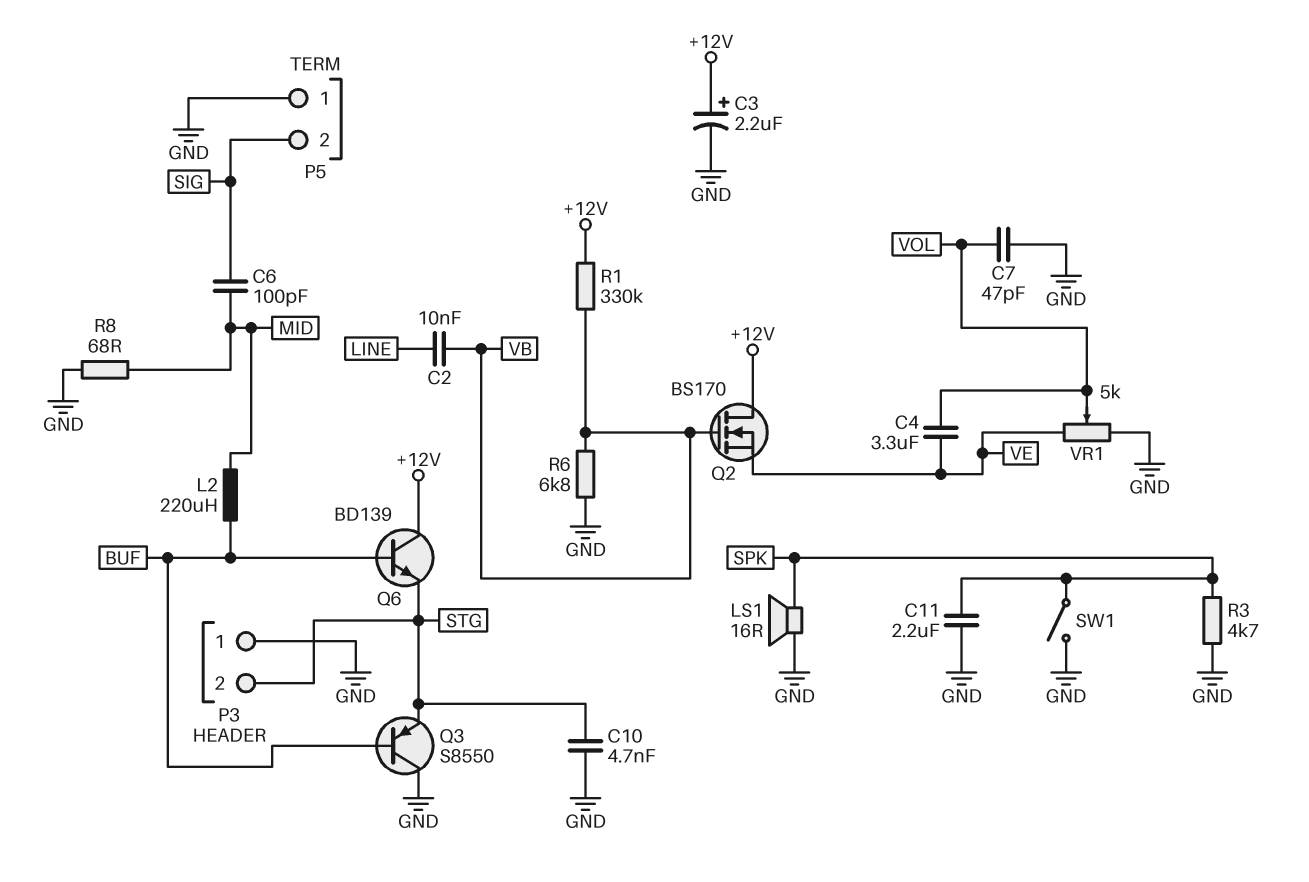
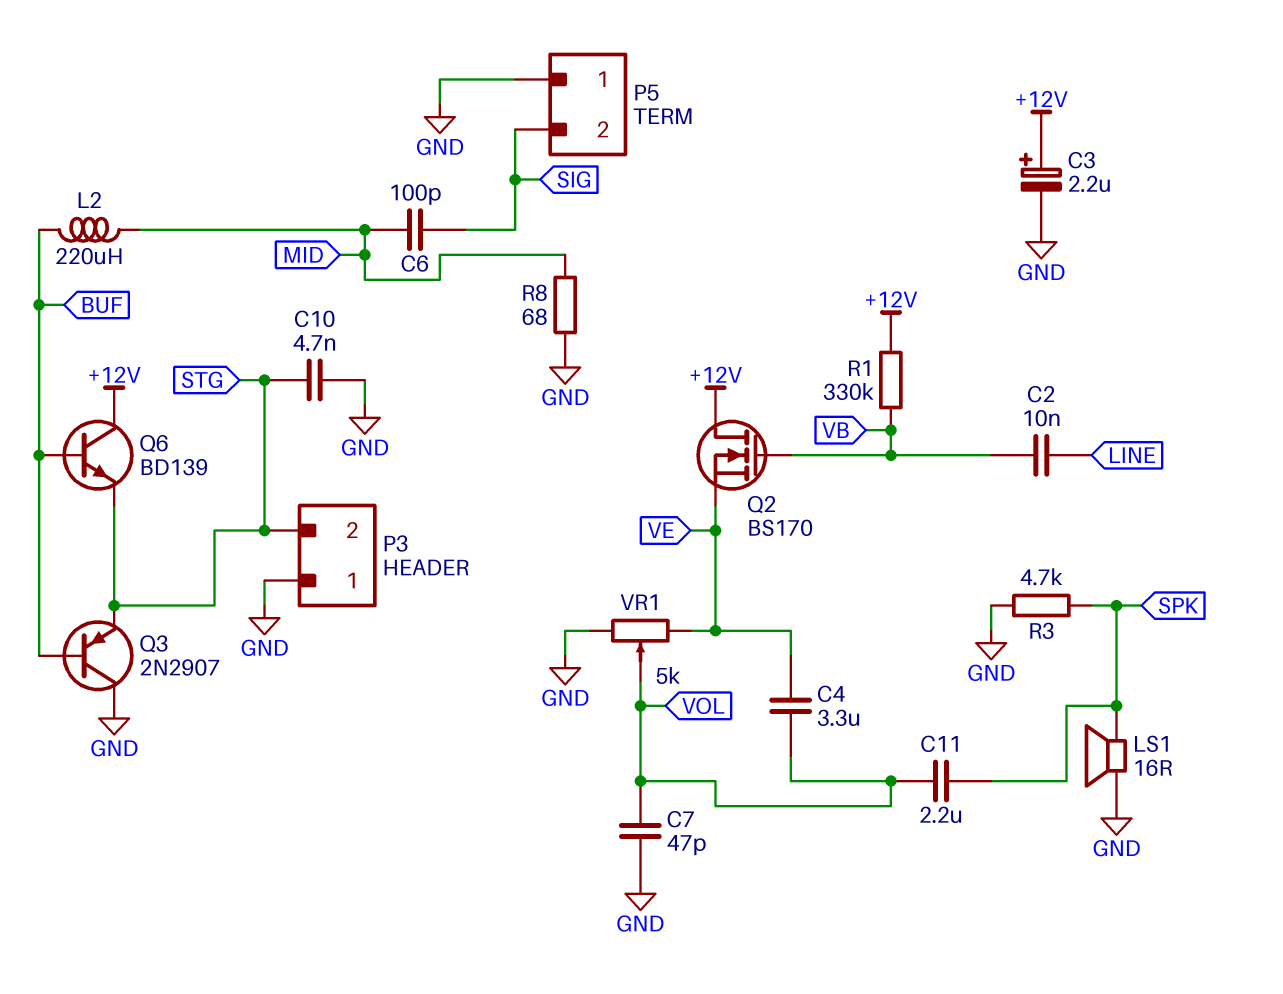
C11: 2.2uF (GND, SPK) -> 2.2uF (SPK, VOL)
Q3: PNP S8550 (B BUF, C GND, E STG) -> PNP 2N2907 (B BUF, C GND, E STG)
R6: 6.8k (GND, VB) -> none
SW1: switch (GND, SPK) -> none

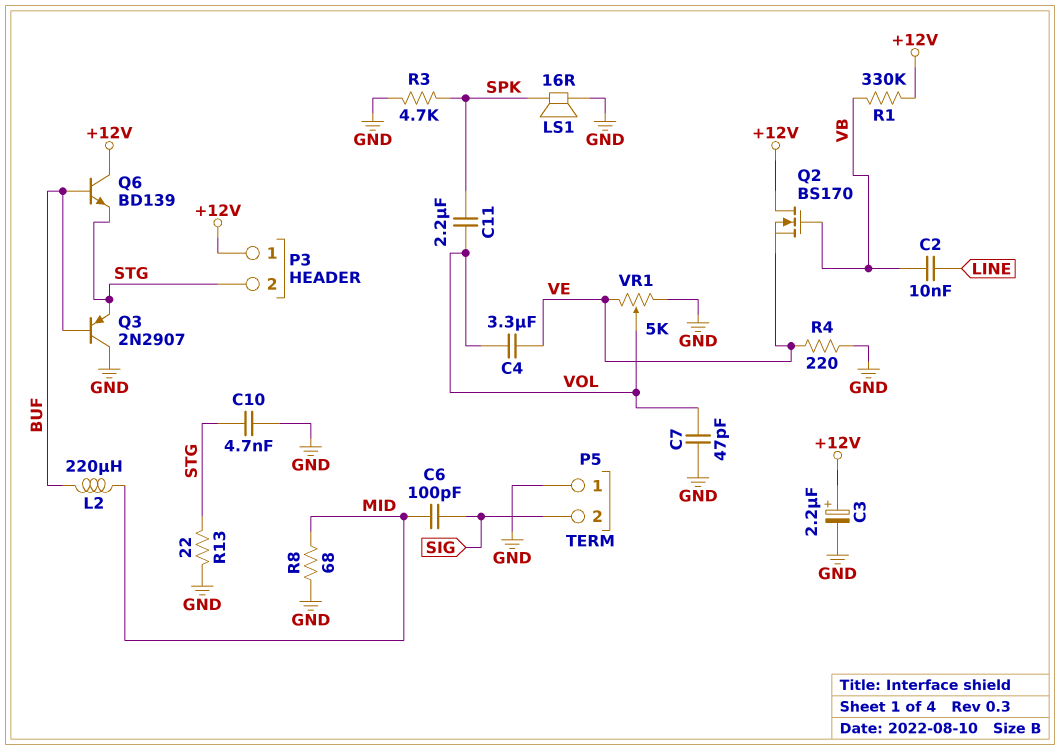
P3 pin 1: GND -> +12V
R4: none -> 220 (GND, VE)
R13: none -> 22 (GND, STG)

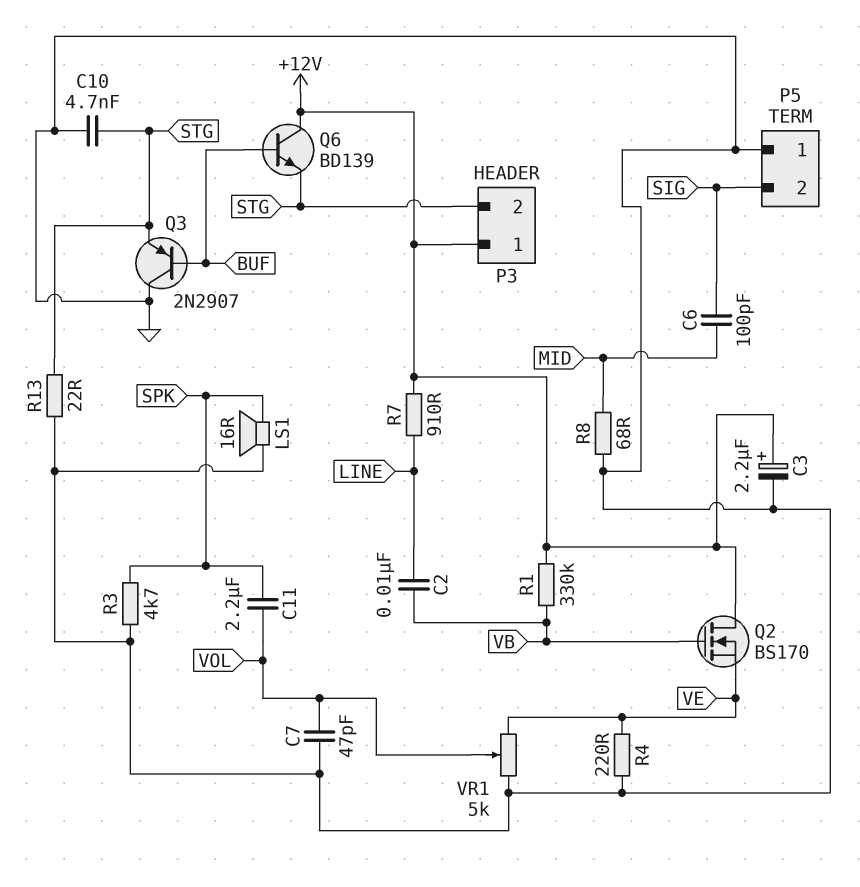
C4: 3.3uF (VE, VOL) -> none
L2: 220uH (BUF, MID) -> none
R7: none -> 910 (+12V, LINE)

